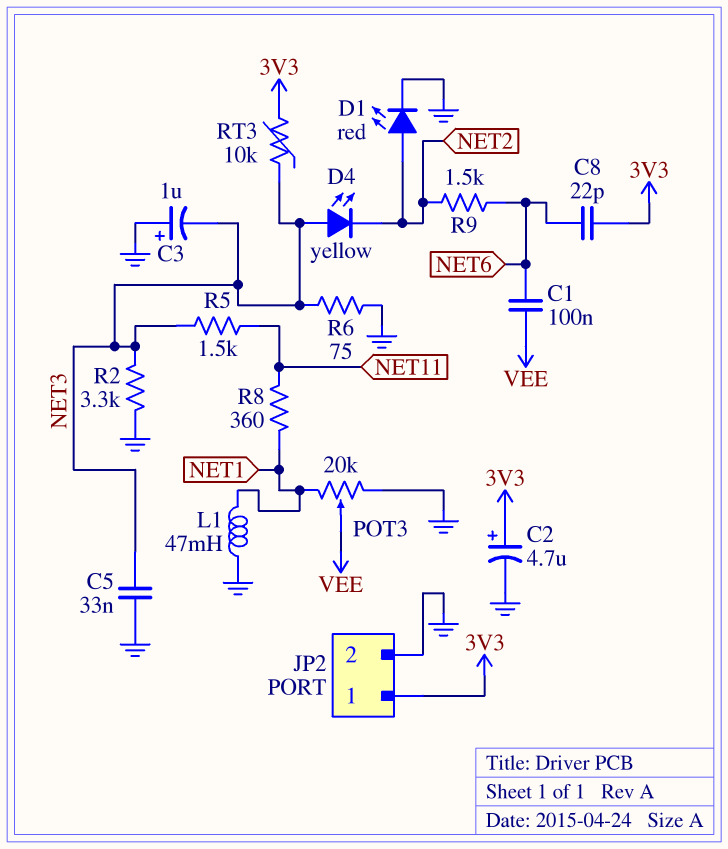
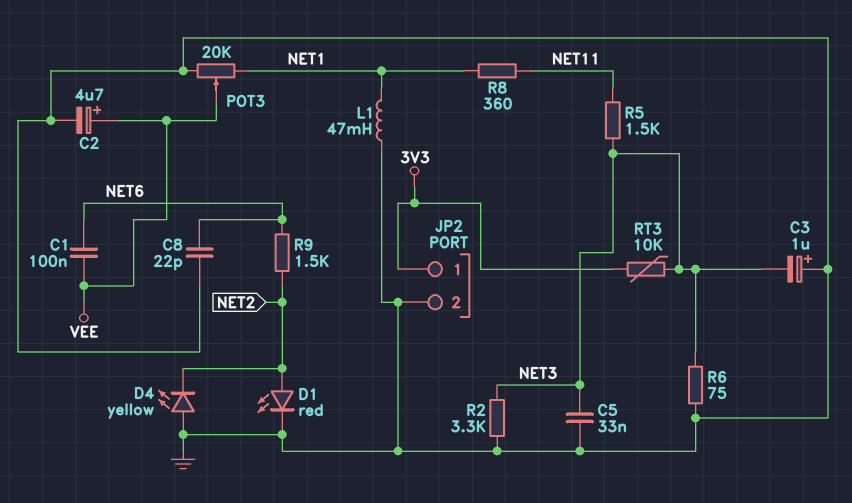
C2: 4.7uF (plus 3V3, minus GND) -> 4.7uF (plus VEE, minus GND)
C8: 22pF (3V3, NET6) -> 22pF (GND, NET6)
D4: LED yellow (A NET3, K NET2) -> LED yellow (A GND, K NET2)

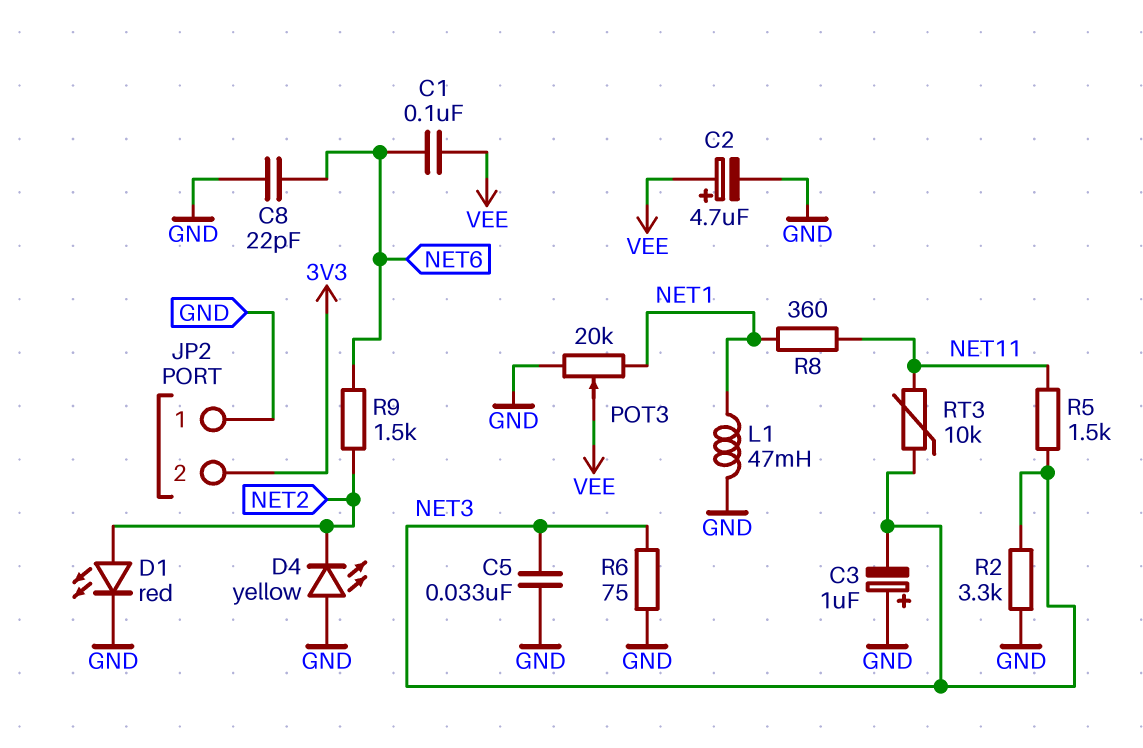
JP2 pin 1: 3V3 -> GND
JP2 pin 2: GND -> 3V3
RT3: 10k (3V3, NET3) -> 10k (NET3, NET11)

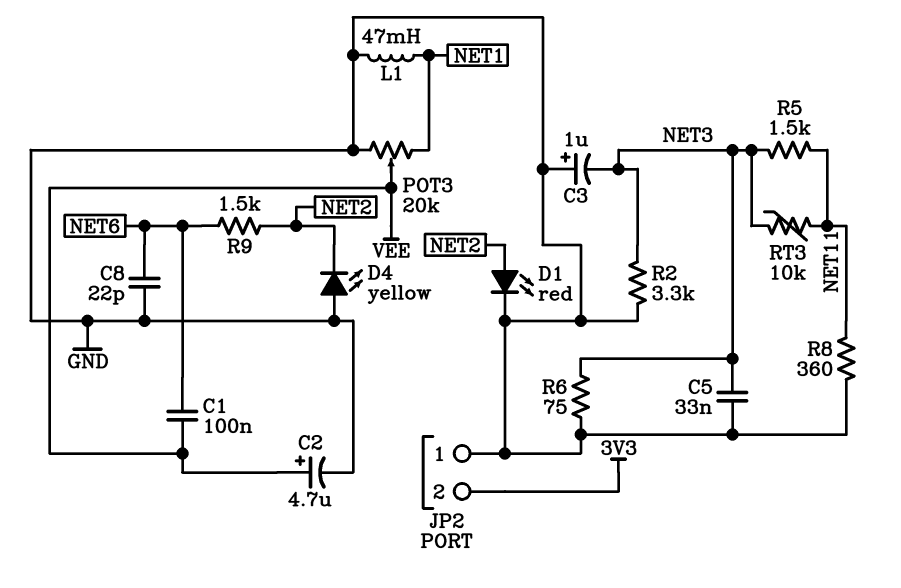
R8: 360 (NET1, NET11) -> 360 (GND, NET11)

